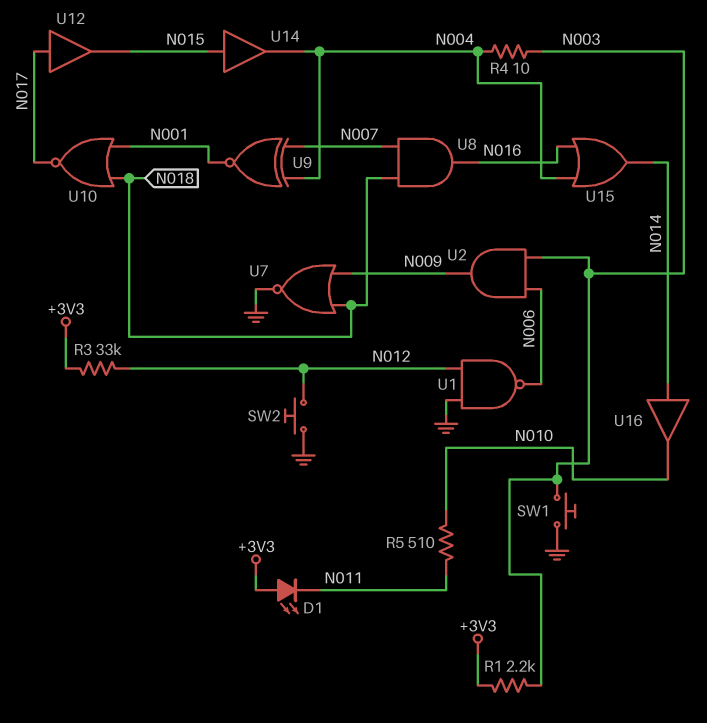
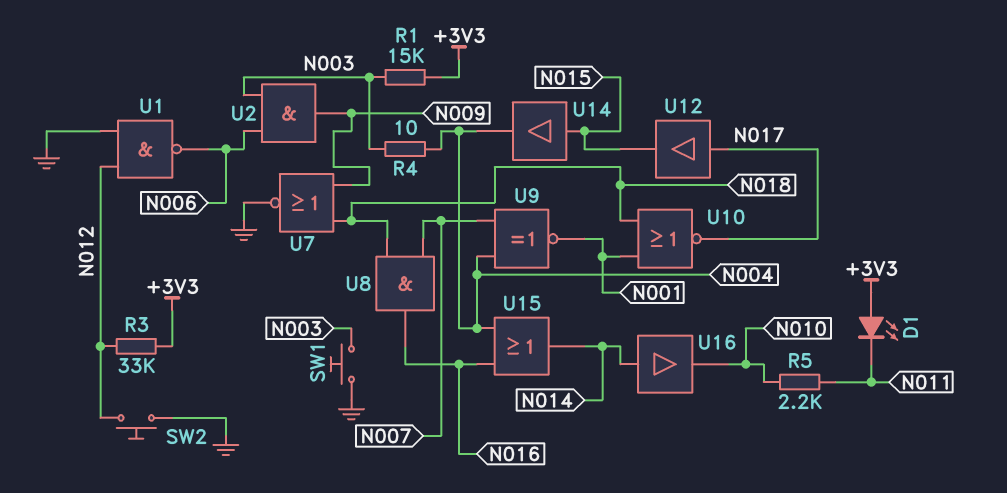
R1: 2.2k (+3V3, N003) -> 15k (+3V3, N003)
R5: 510 (N010, N011) -> 2.2k (N010, N011)

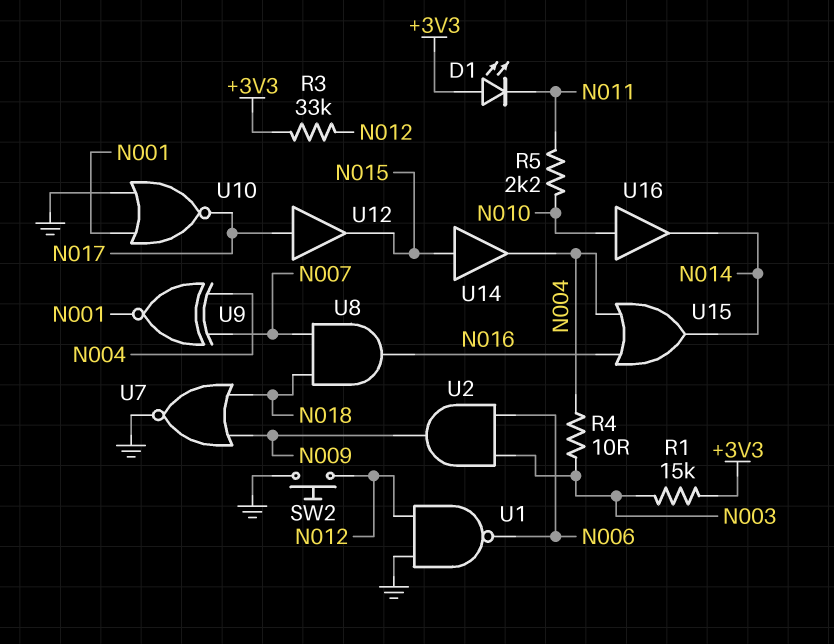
SW1: button (GND, N003) -> none
U10: NOR (in N001, in N018, out N017) -> NOR (in GND, in N001, out N017)
U16: buffer (in N014, out N010) -> buffer (in N010, out N014)

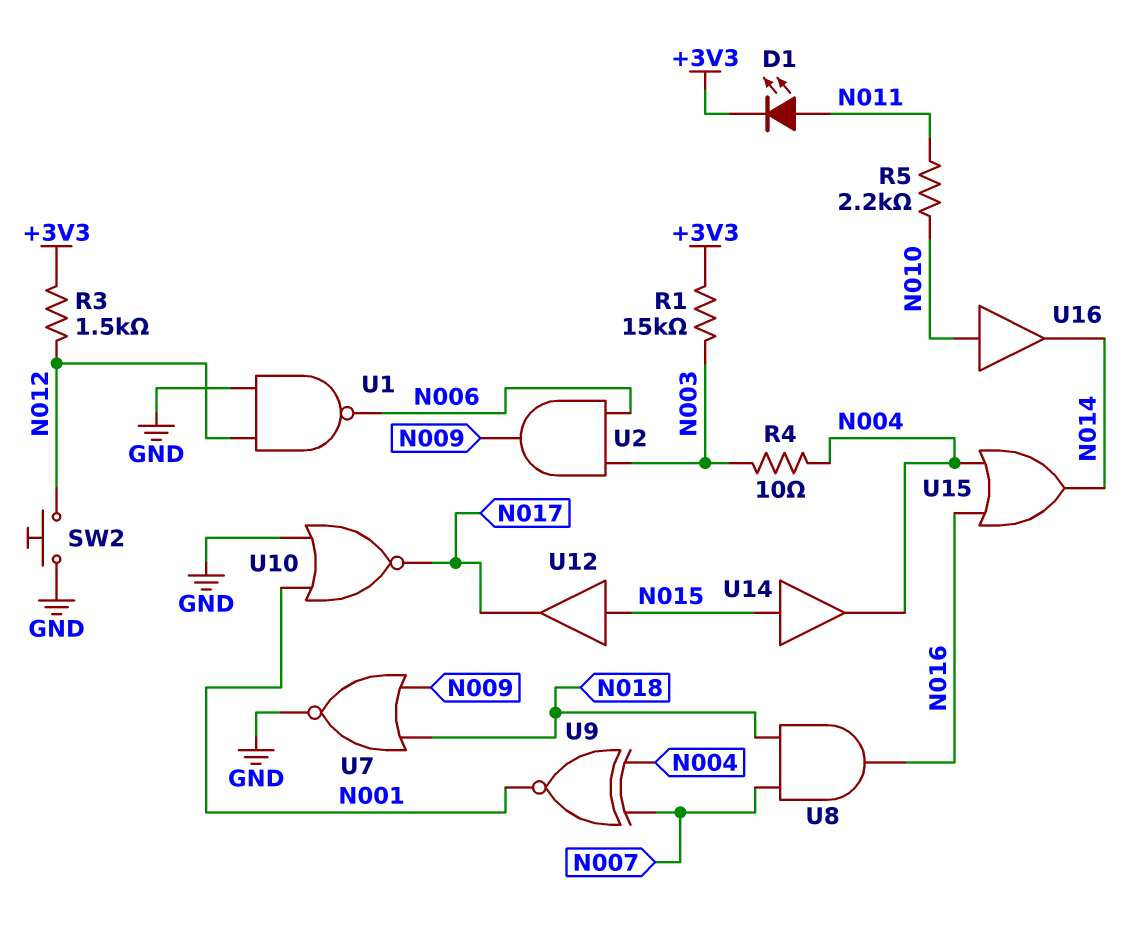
D1: LED (A +3V3, K N011) -> LED (A N011, K +3V3)
R3: 33k (+3V3, N012) -> 1.5k (+3V3, N012)
U12: buffer (in N017, out N015) -> buffer (in N015, out N017)

